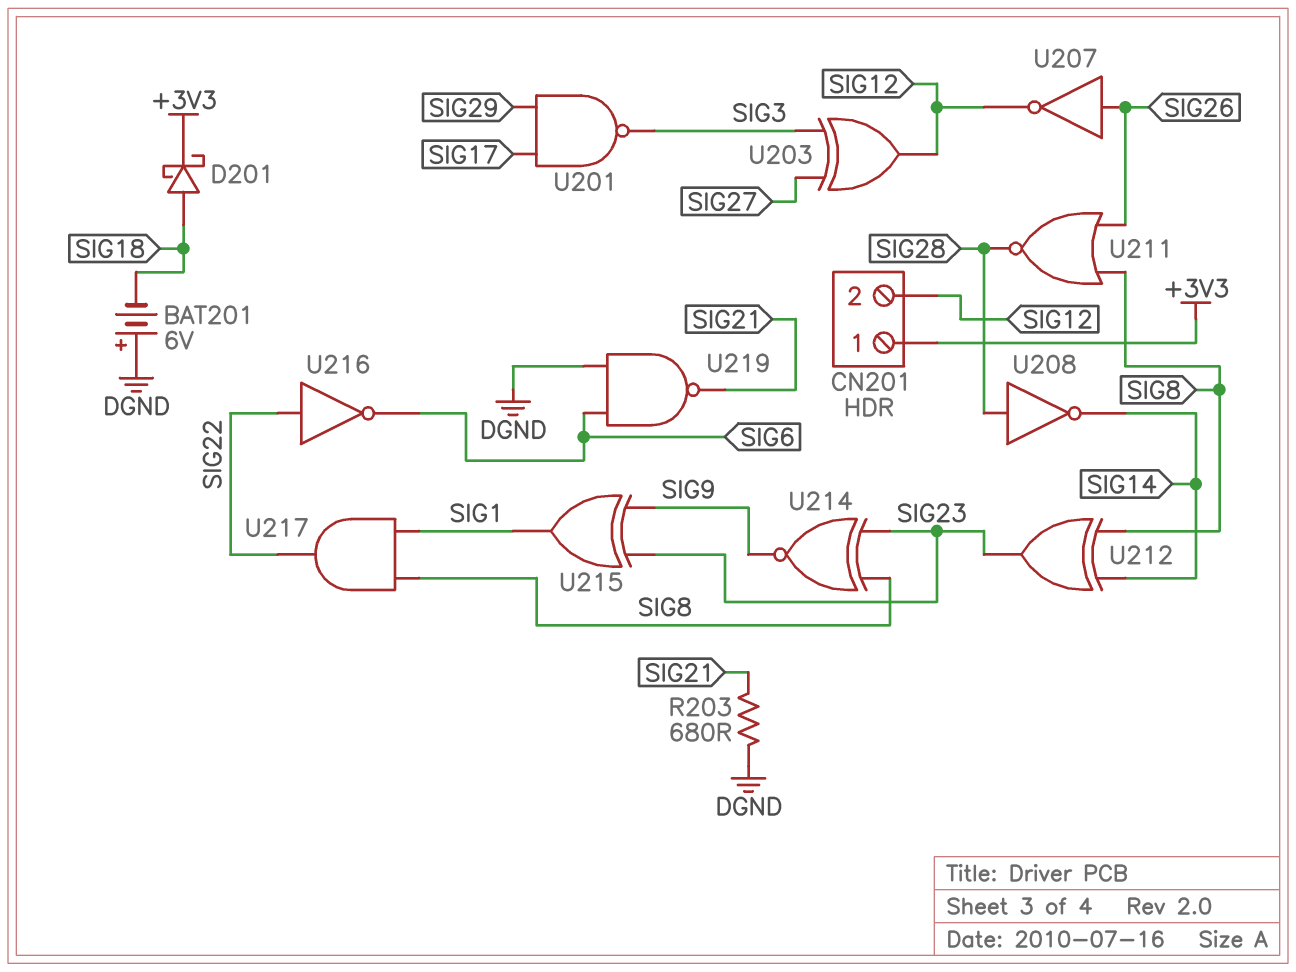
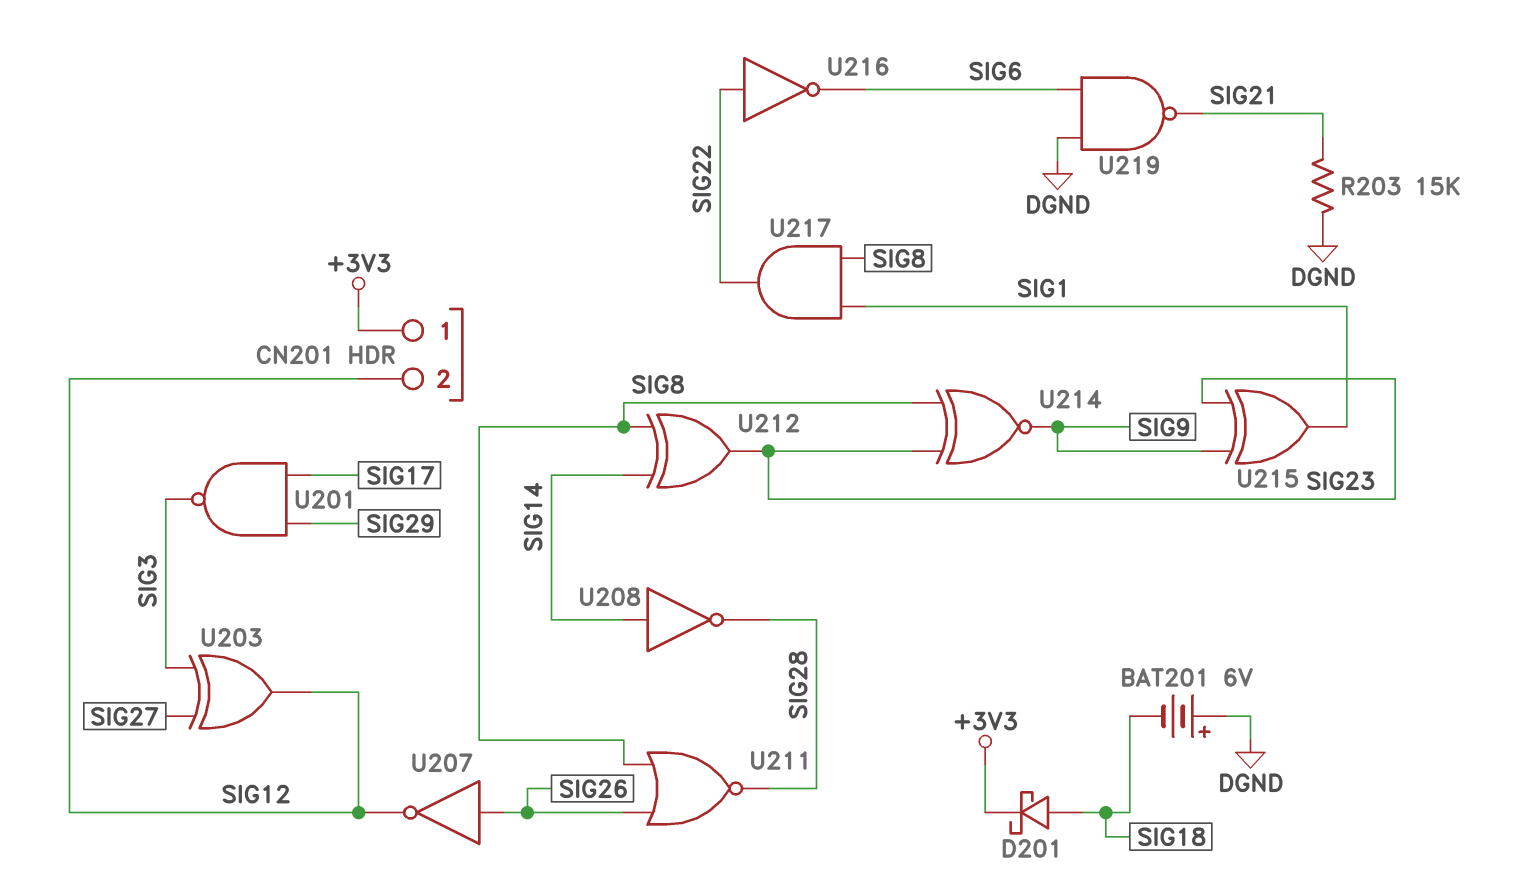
R203: 680 (DGND, SIG21) -> 15k (DGND, SIG21)
U208: NOT (in SIG28, out SIG14) -> NOT (in SIG14, out SIG28)

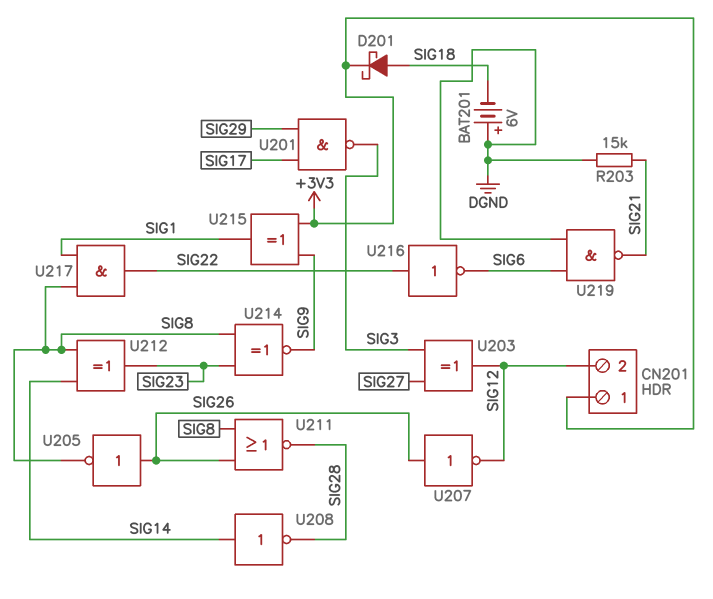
U205: none -> NOT (in SIG26, out SIG8)
U215: XOR (in SIG9, in SIG23, out SIG1) -> XOR (in +3V3, in SIG9, out SIG1)

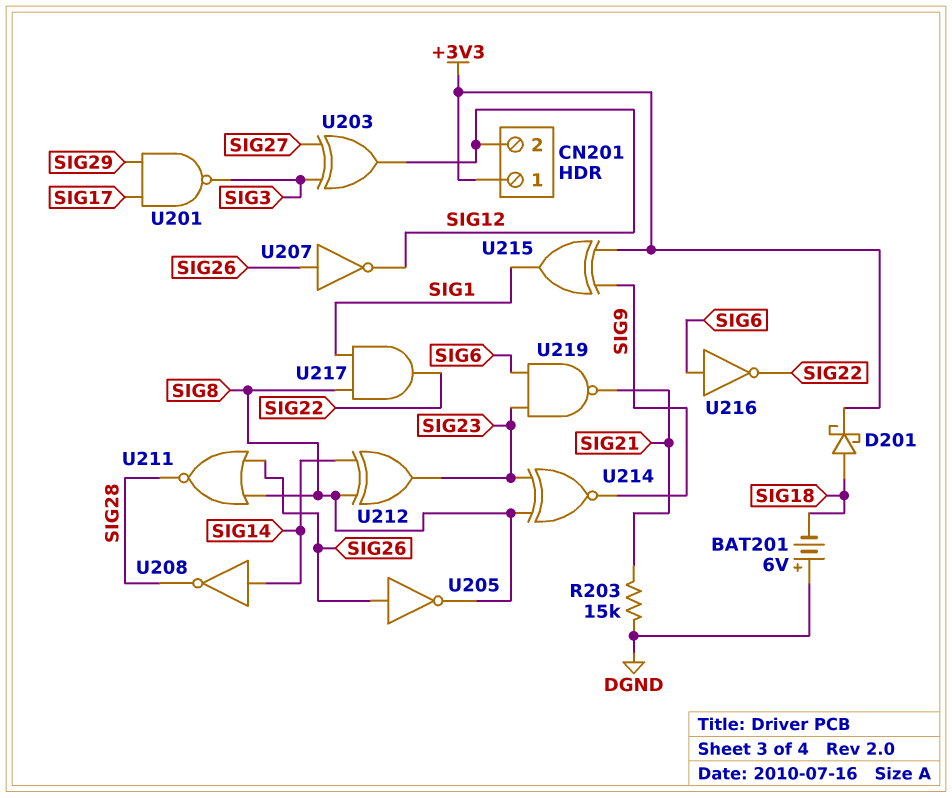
U216: NOT (in SIG22, out SIG6) -> NOT (in SIG6, out SIG22)
U219: NAND (in DGND, in SIG6, out SIG21) -> NAND (in SIG6, in SIG23, out SIG21)

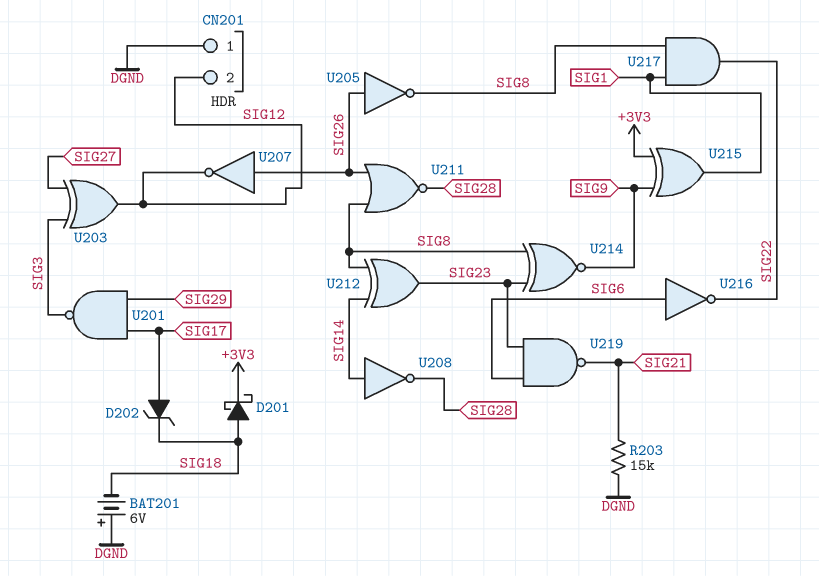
CN201 pin 1: +3V3 -> DGND
D202: none -> zener (A SIG17, K SIG18)

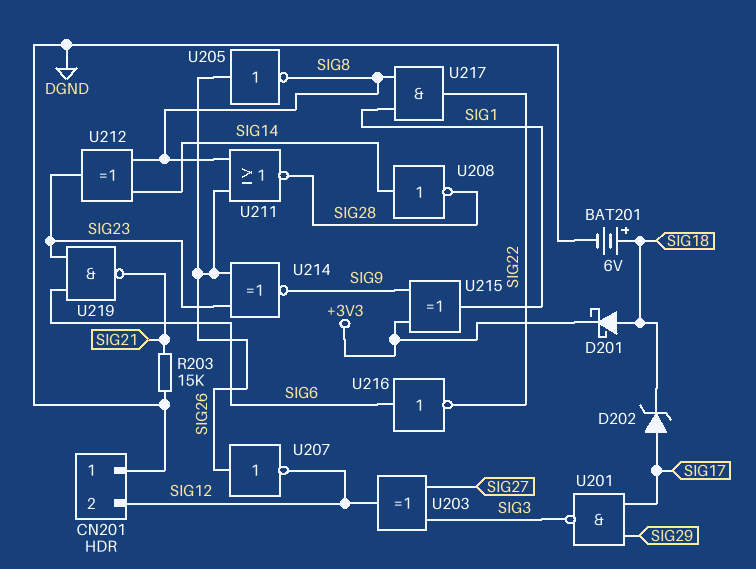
BAT201: 6V (plus DGND, minus SIG18) -> 6V (plus SIG18, minus DGND)
U214: XNOR (in SIG8, in SIG23, out SIG9) -> XNOR (in SIG23, in SIG26, out SIG9)

